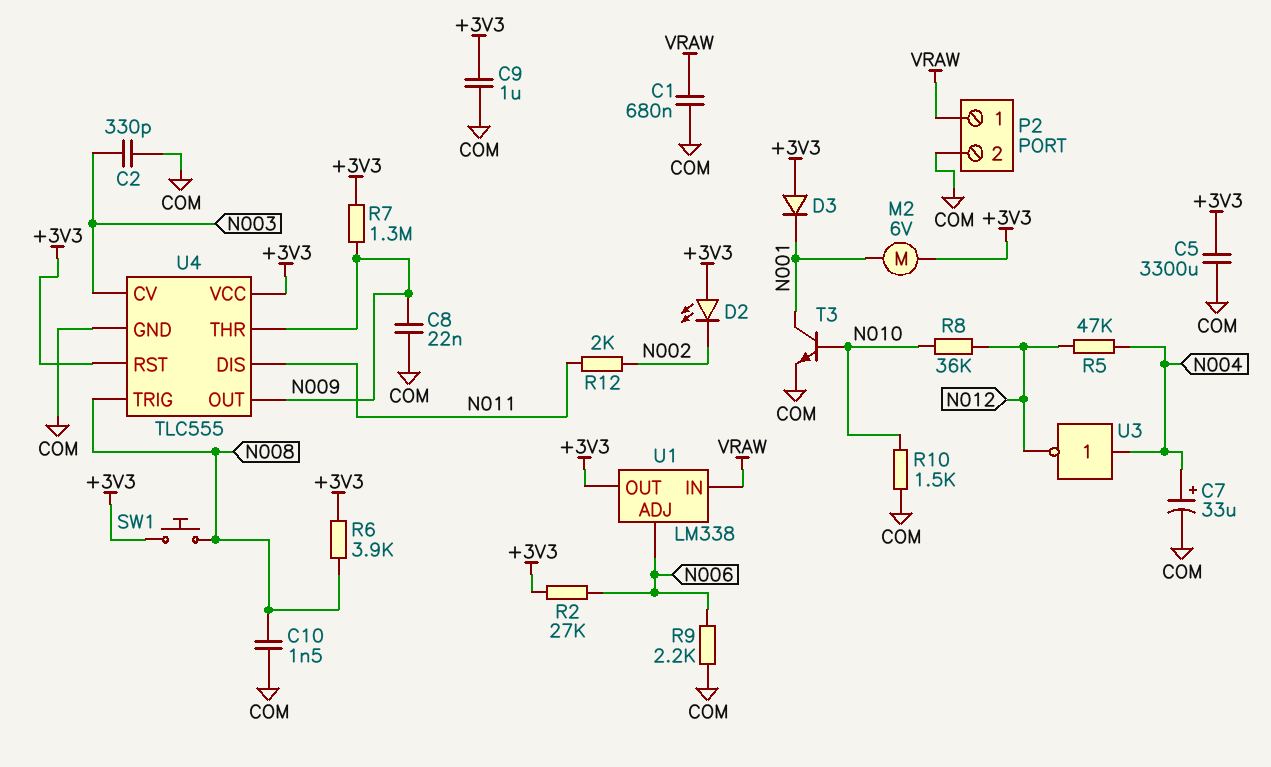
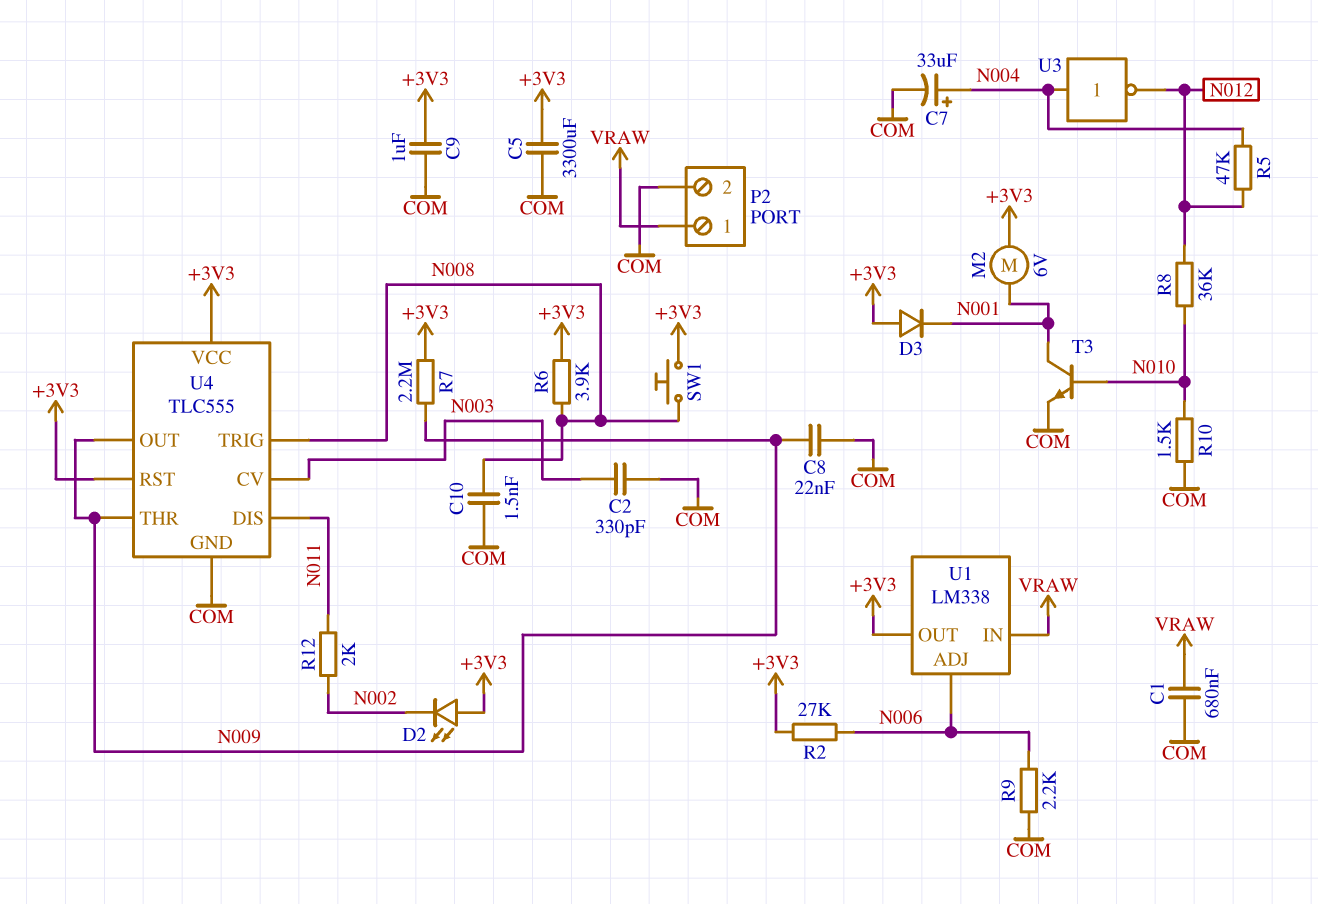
R7: 1.3M (+3V3, N009) -> 2.2M (+3V3, N009)

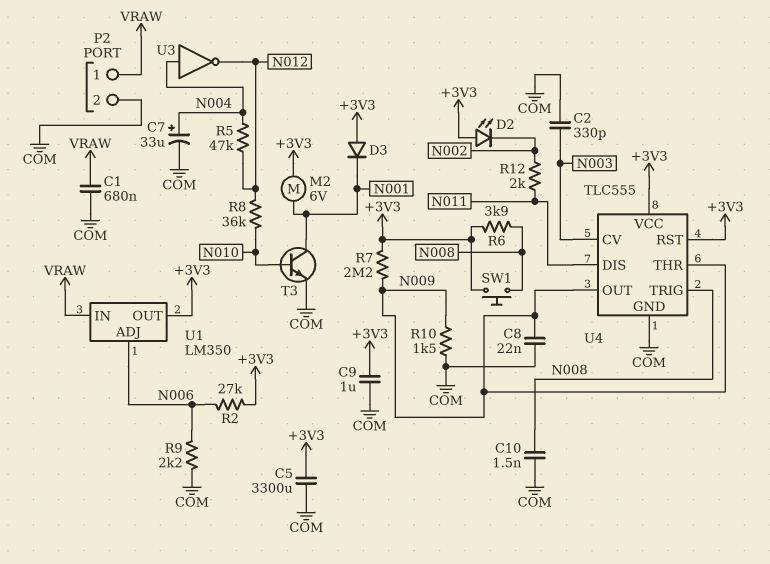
R10: 1.5k (COM, N010) -> 1.5k (COM, N009)
U1: LM338 -> LM350

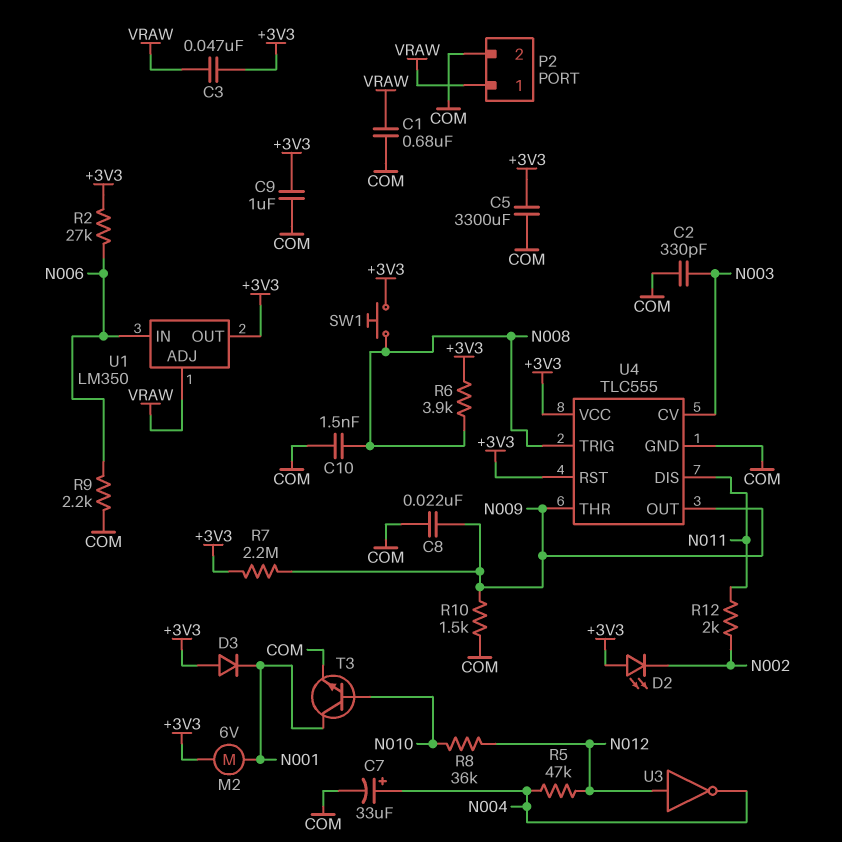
C3: none -> 47nF (+3V3, VRAW)
U1 pin ADJ: N006 -> VRAW
U1 pin IN: VRAW -> N006
U3: NOT (in N004, out N012) -> NOT (in N012, out N004)

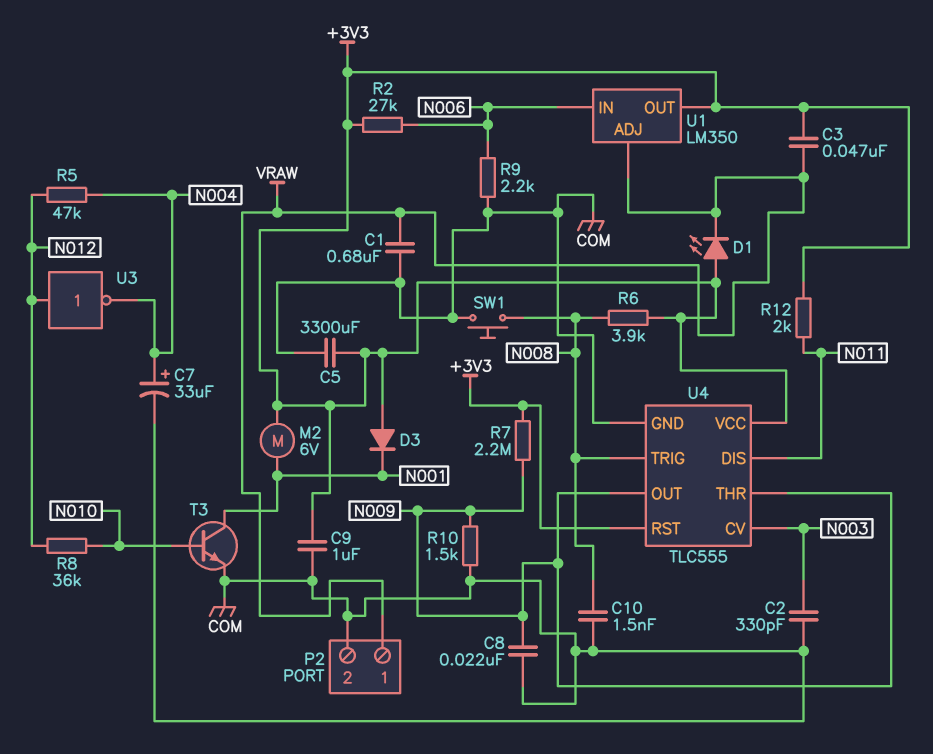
D1: none -> LED (A +3V3, K VRAW)
D2: LED (A +3V3, K N002) -> none
R12: 2k (N002, N011) -> 2k (+3V3, N011)
SW1: button (+3V3, N008) -> button (COM, N008)

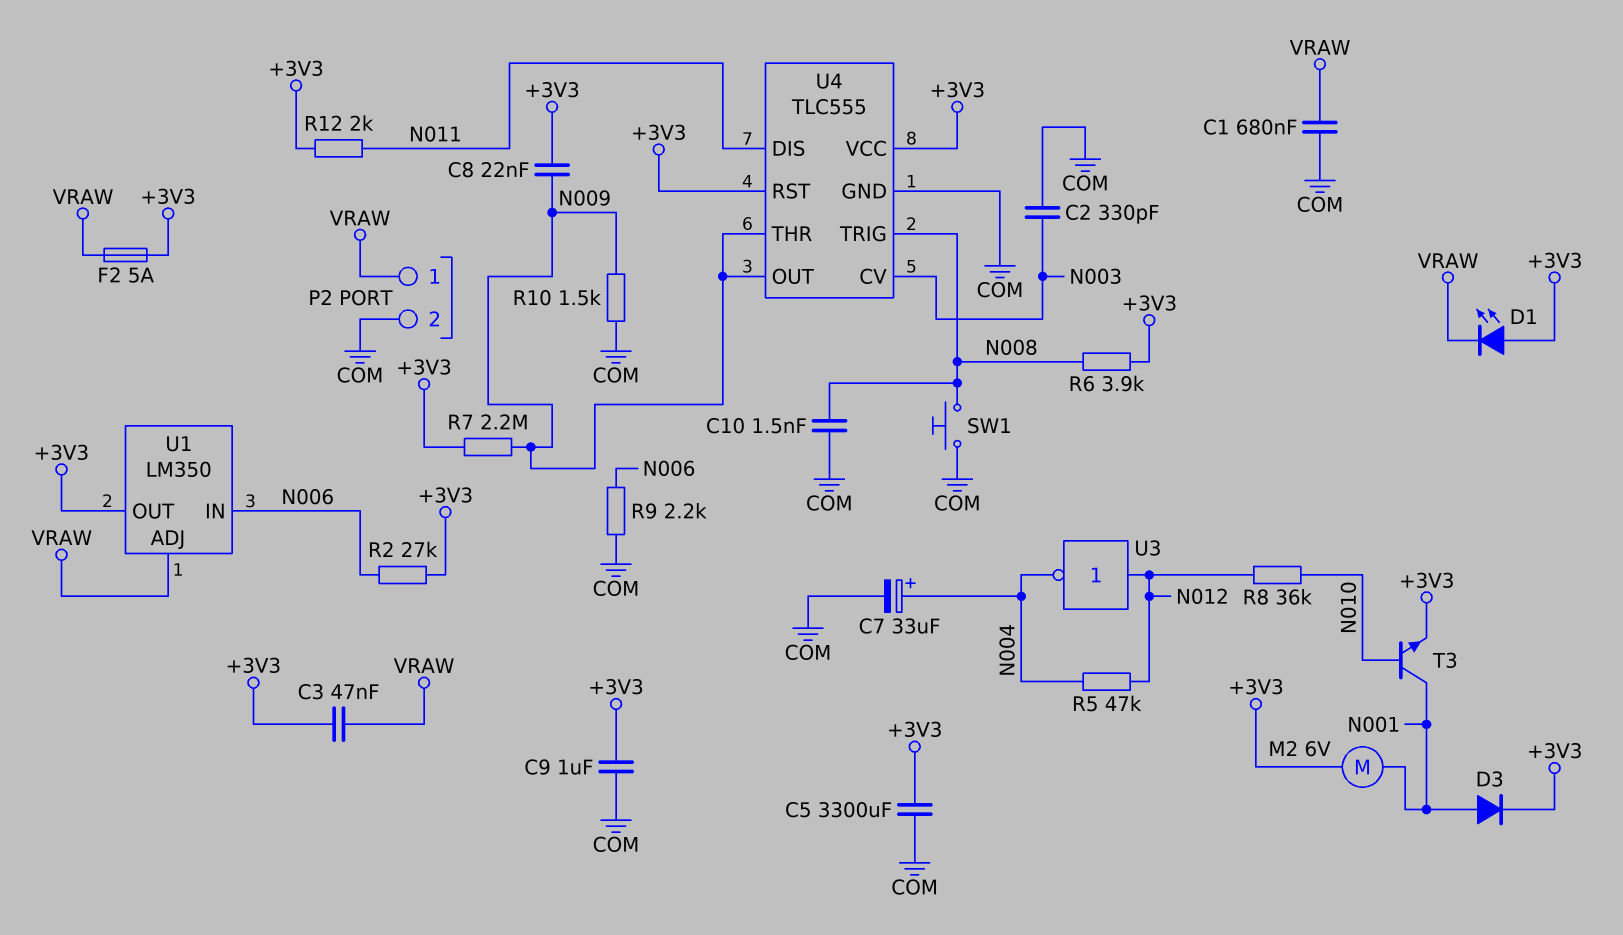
C8: 22nF (COM, N009) -> 22nF (+3V3, N009)
D3: diode (A +3V3, K N001) -> diode (A N001, K +3V3)
F2: none -> 5A (+3V3, VRAW)
T3: NPN (B N010, C N001, E COM) -> NPN (B N010, C N001, E +3V3)

